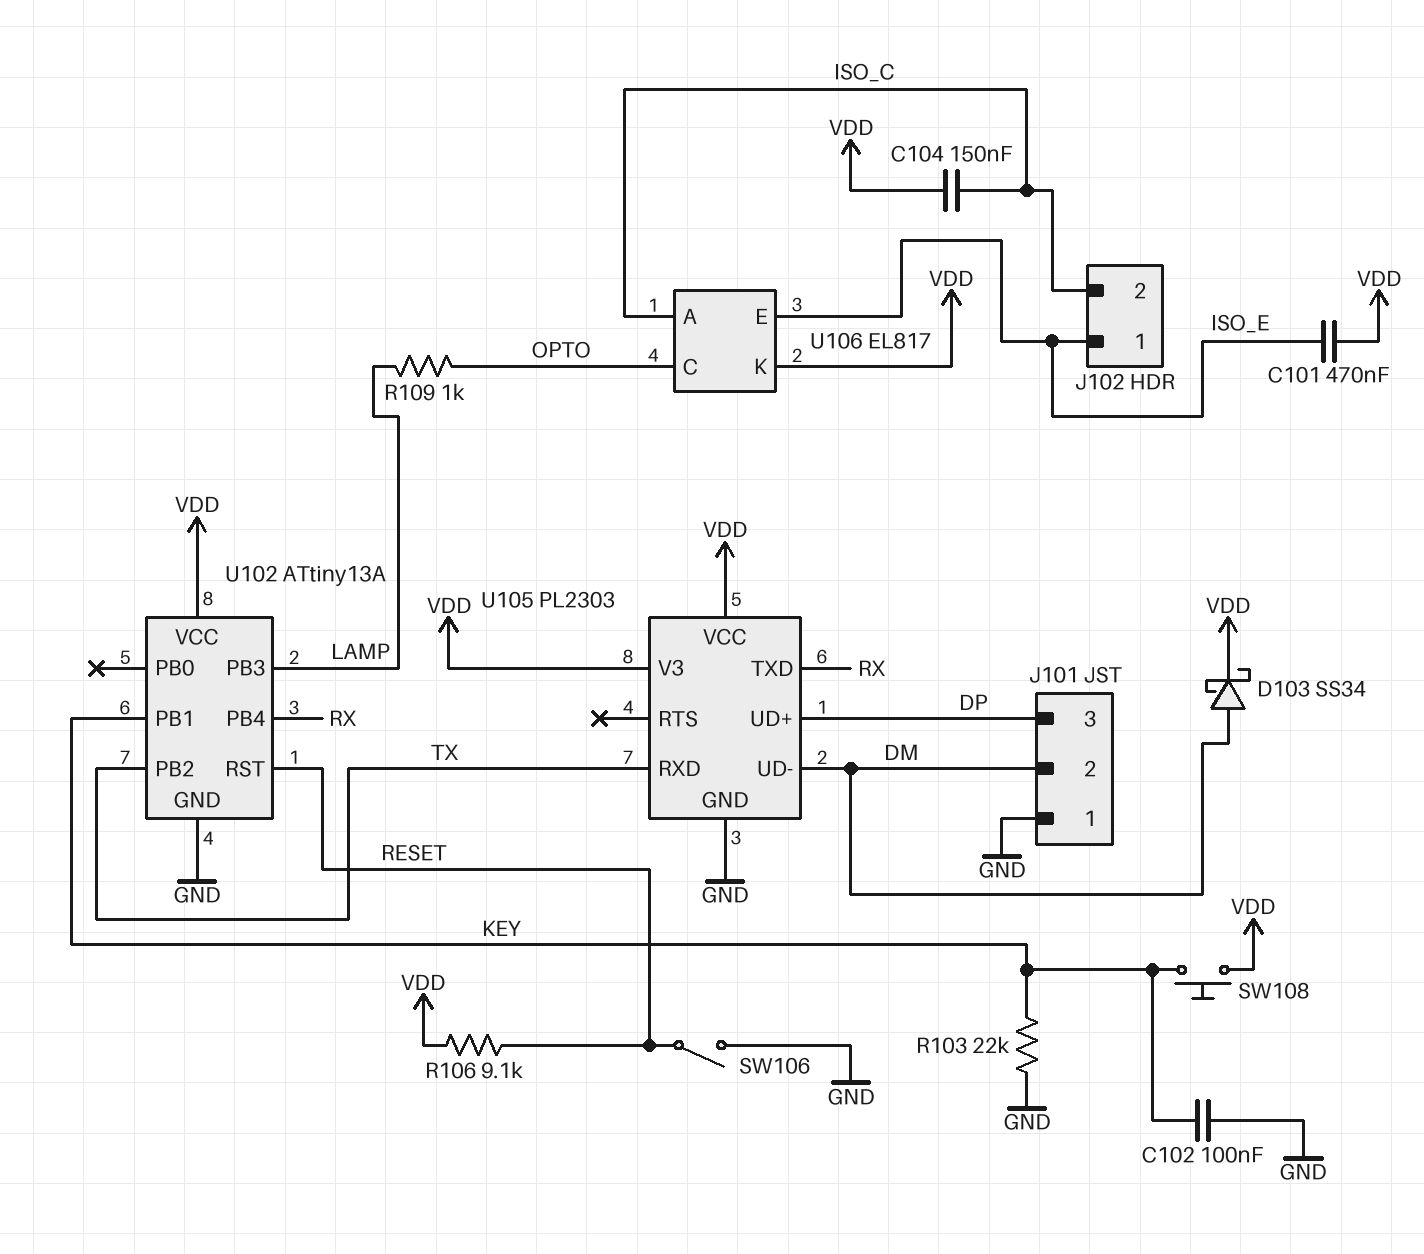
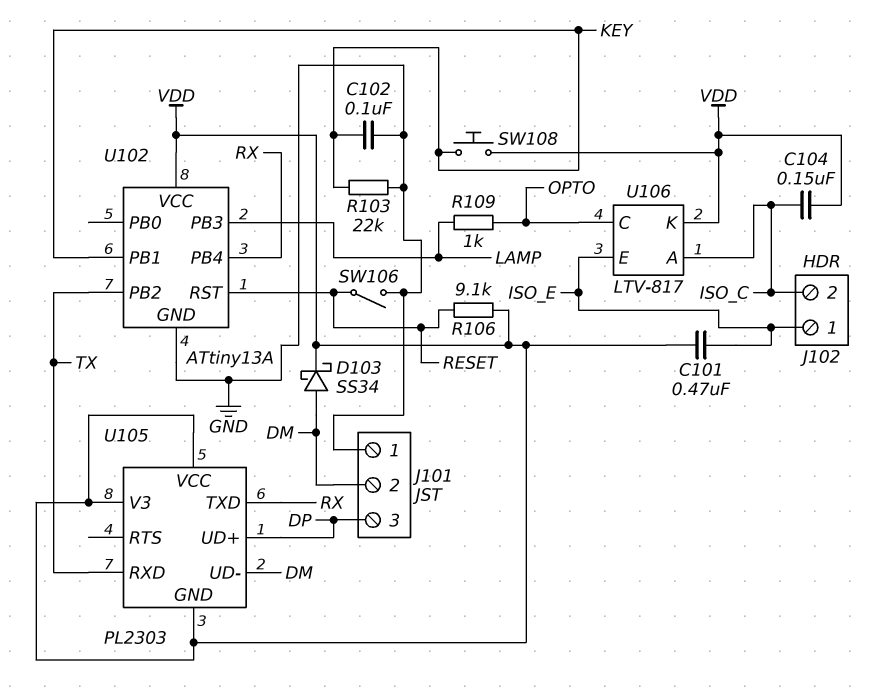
U105 pin GND: GND -> VDD
U106: EL817 -> LTV-817

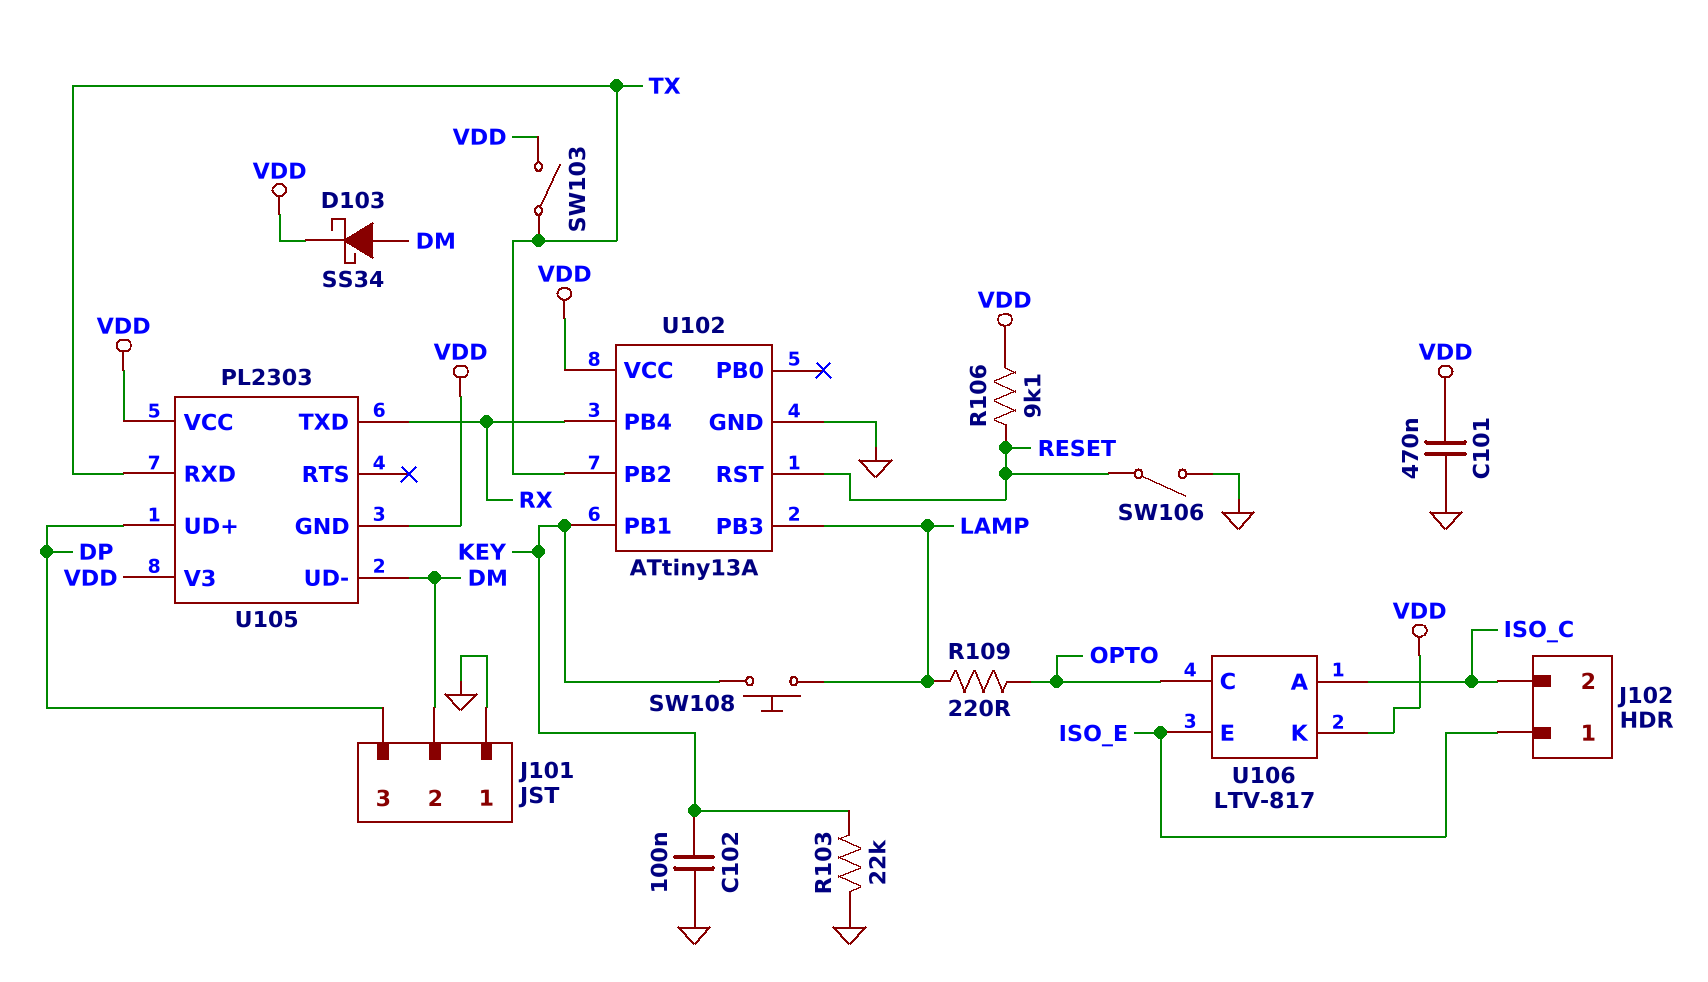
C101: 470nF (ISO_E, VDD) -> 470nF (GND, VDD)
C104: 150nF (ISO_C, VDD) -> none
R109: 1k (LAMP, OPTO) -> 220 (LAMP, OPTO)
SW103: none -> switch (TX, VDD)
SW108: button (KEY, VDD) -> button (KEY, LAMP)

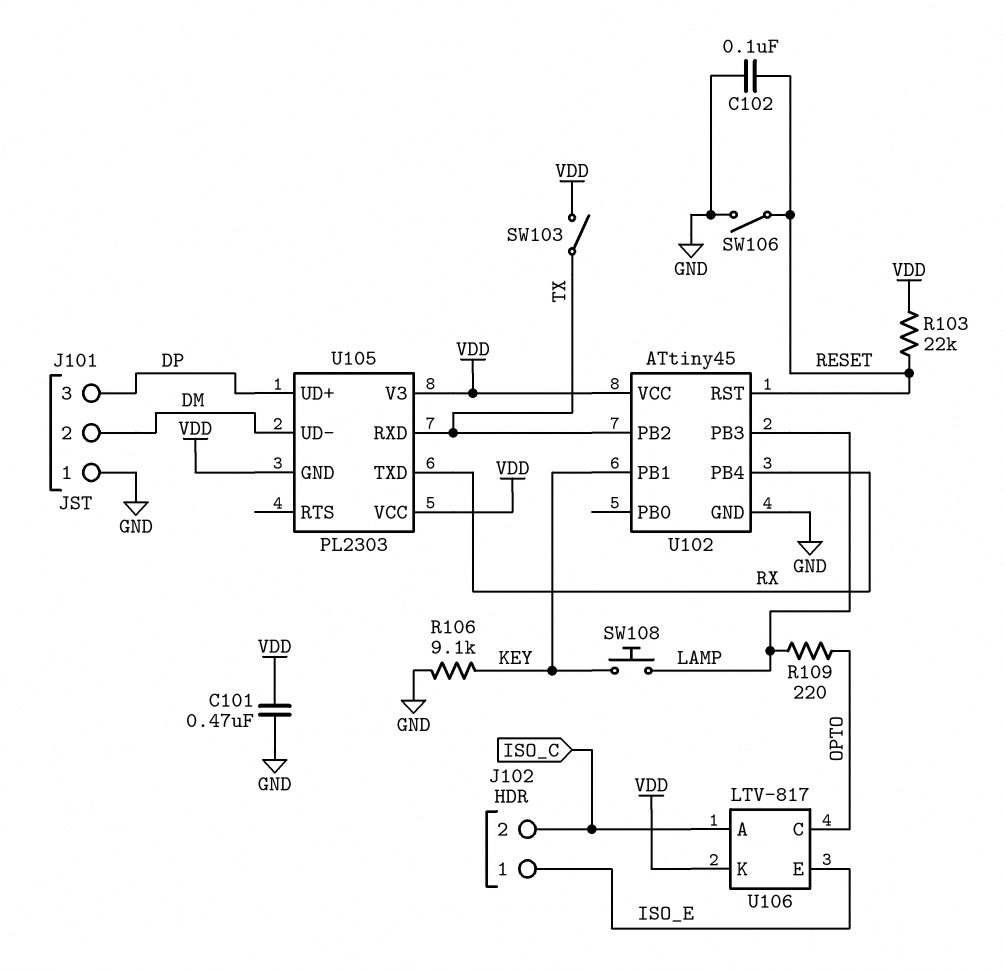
C102: 100nF (GND, KEY) -> 100nF (GND, RESET)
D103: schottky SS34 (A DM, K VDD) -> none
R103: 22k (GND, KEY) -> 22k (RESET, VDD)
R106: 9.1k (RESET, VDD) -> 9.1k (GND, KEY)
U102: ATtiny13A -> ATtiny45

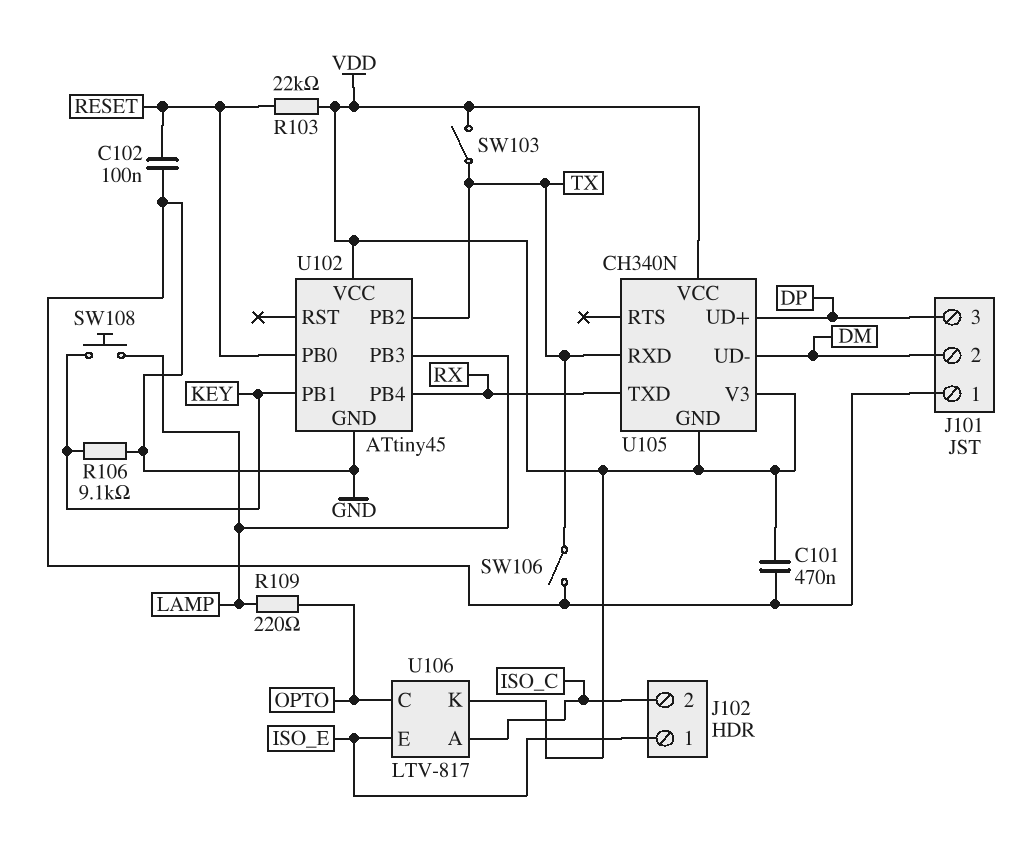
SW106: switch (GND, RESET) -> switch (GND, TX)
U102 pin PB0: none -> RESET
U102 pin RST: RESET -> none
U105: PL2303 -> CH340N

